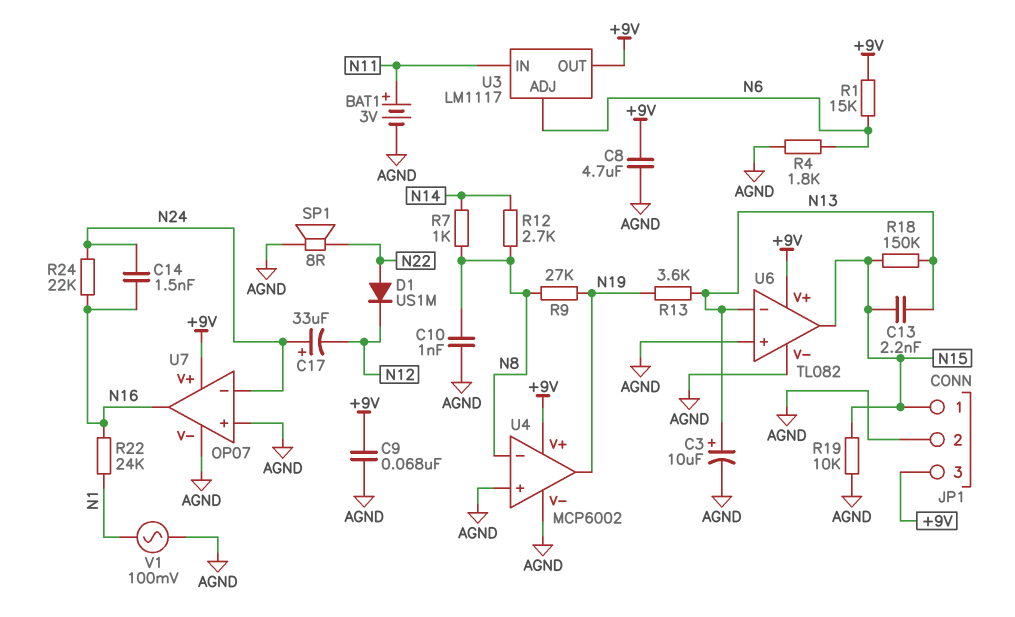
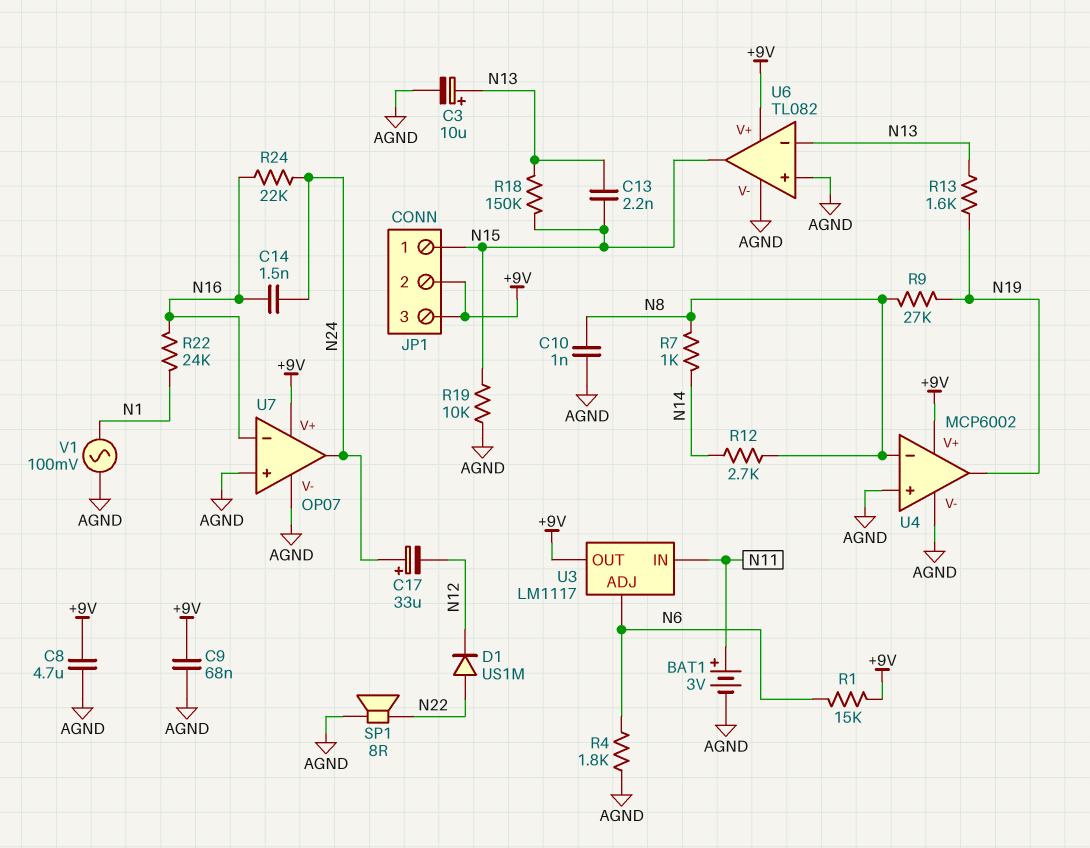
JP1 pin 2: AGND -> +9V
R13: 3.6k (N13, N19) -> 1.6k (N13, N19)
U7 pin in-: N24 -> N16
U7 pin out: N16 -> N24

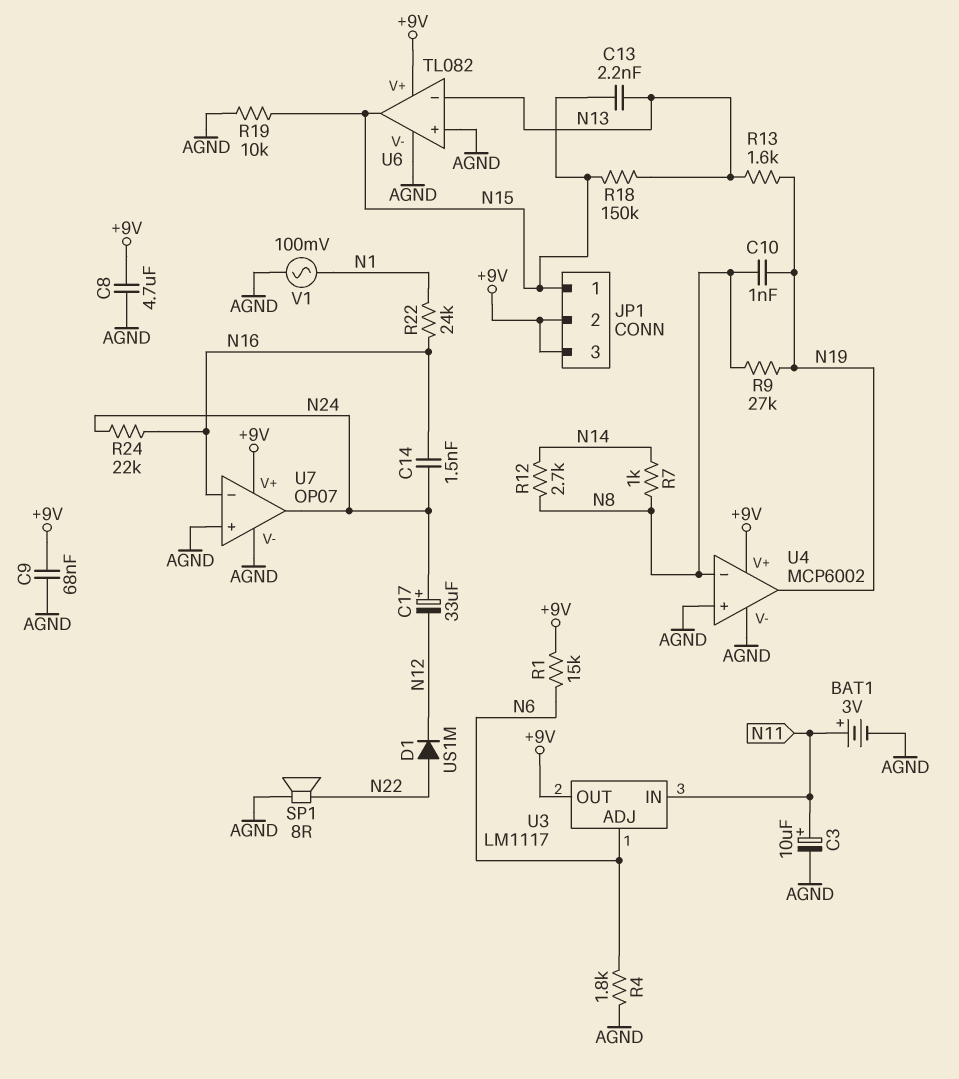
C3: 10uF (plus N13, minus AGND) -> 10uF (plus N11, minus AGND)
C10: 1nF (AGND, N8) -> 1nF (N8, N19)

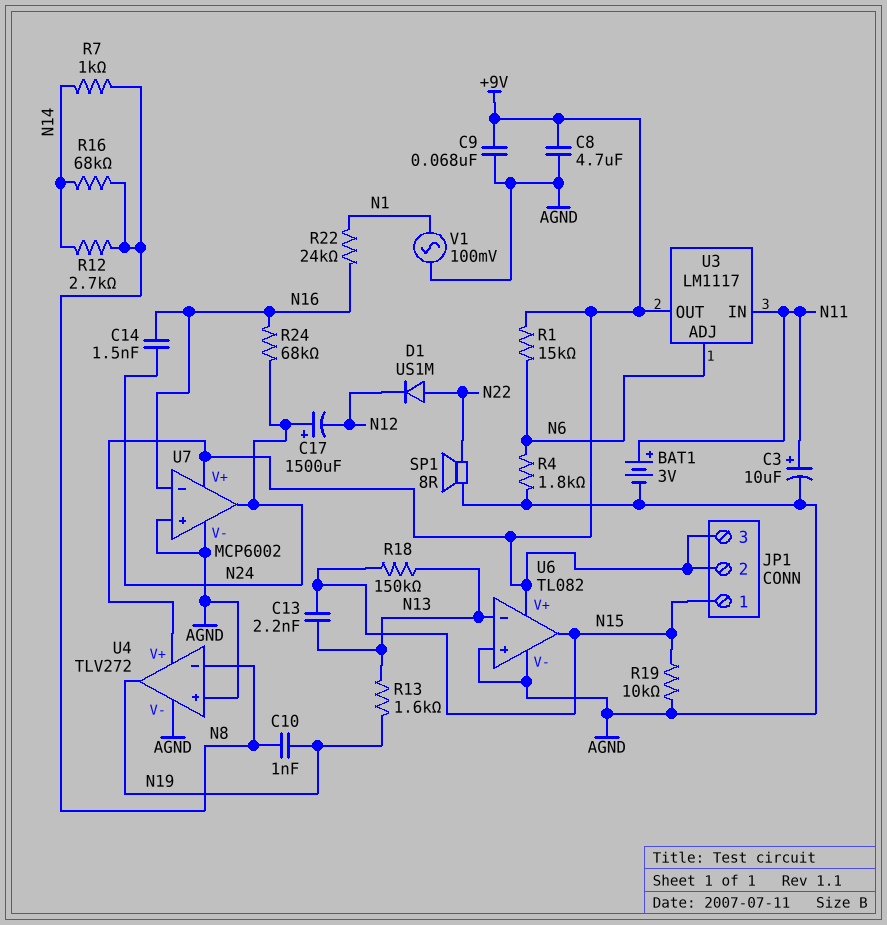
C17: 33uF (plus N24, minus N12) -> 1500uF (plus N24, minus N12)
R9: 27k (N8, N19) -> none
R16: none -> 68k (N8, N14)
R24: 22k (N16, N24) -> 68k (N16, N24)
U4: MCP6002 -> TLV272
U7: OP07 -> MCP6002

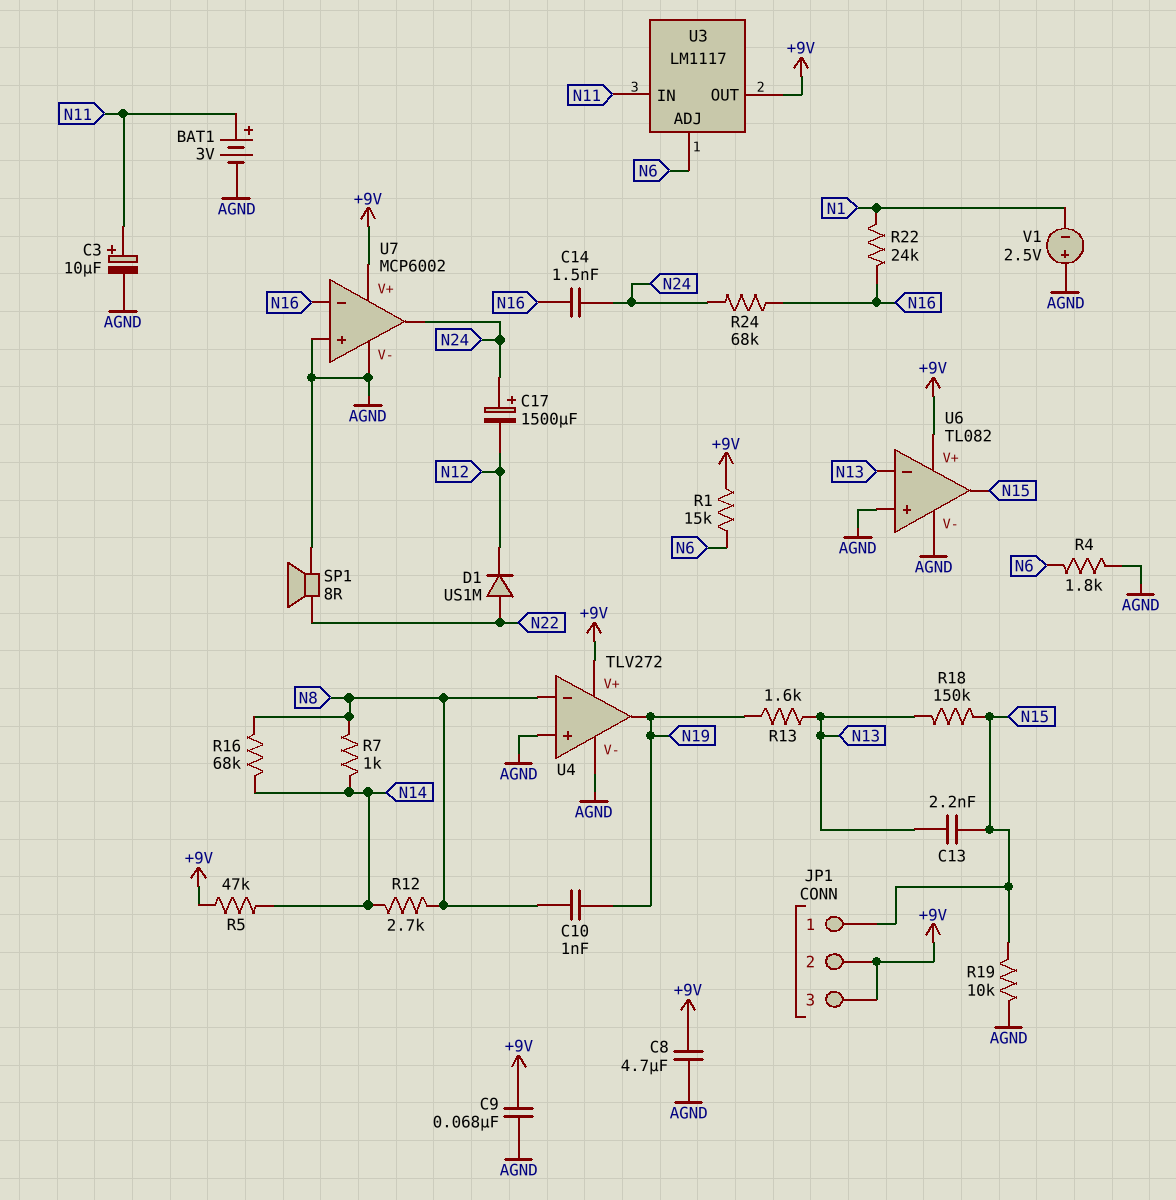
R5: none -> 47k (+9V, N14)
V1: AC 100mV (AGND, N1) -> 2.5V (plus AGND, minus N1)

